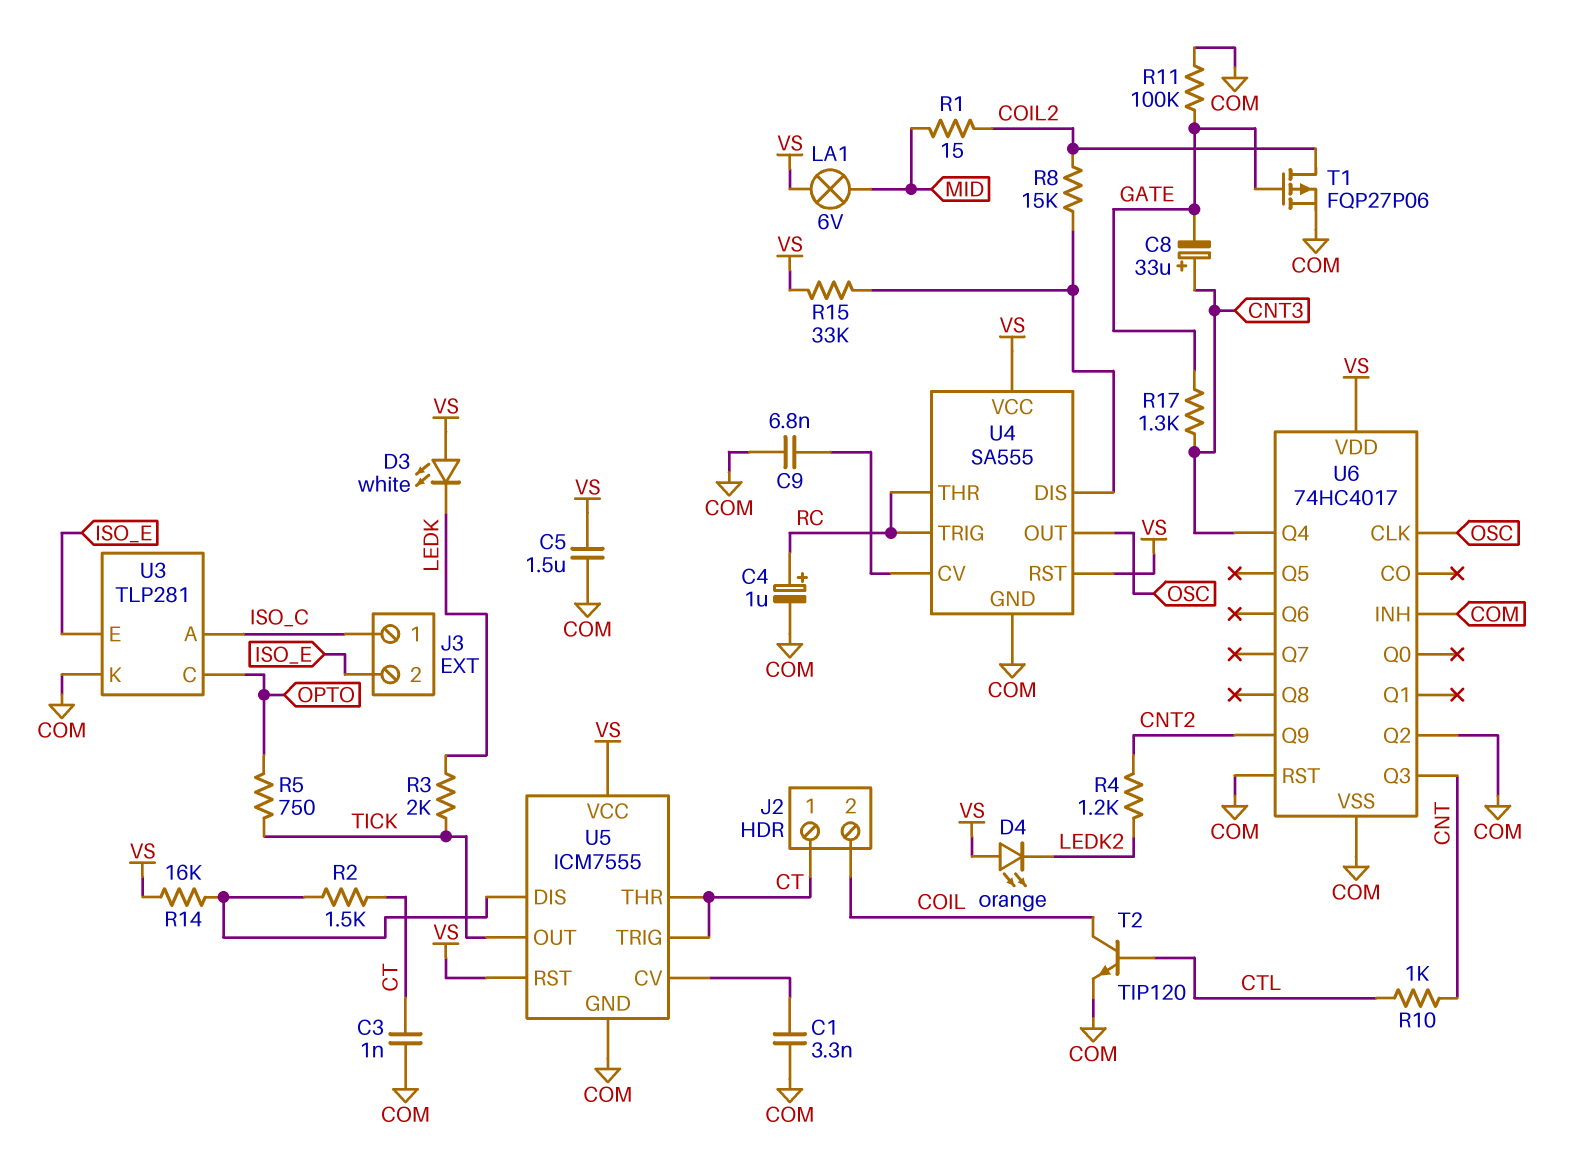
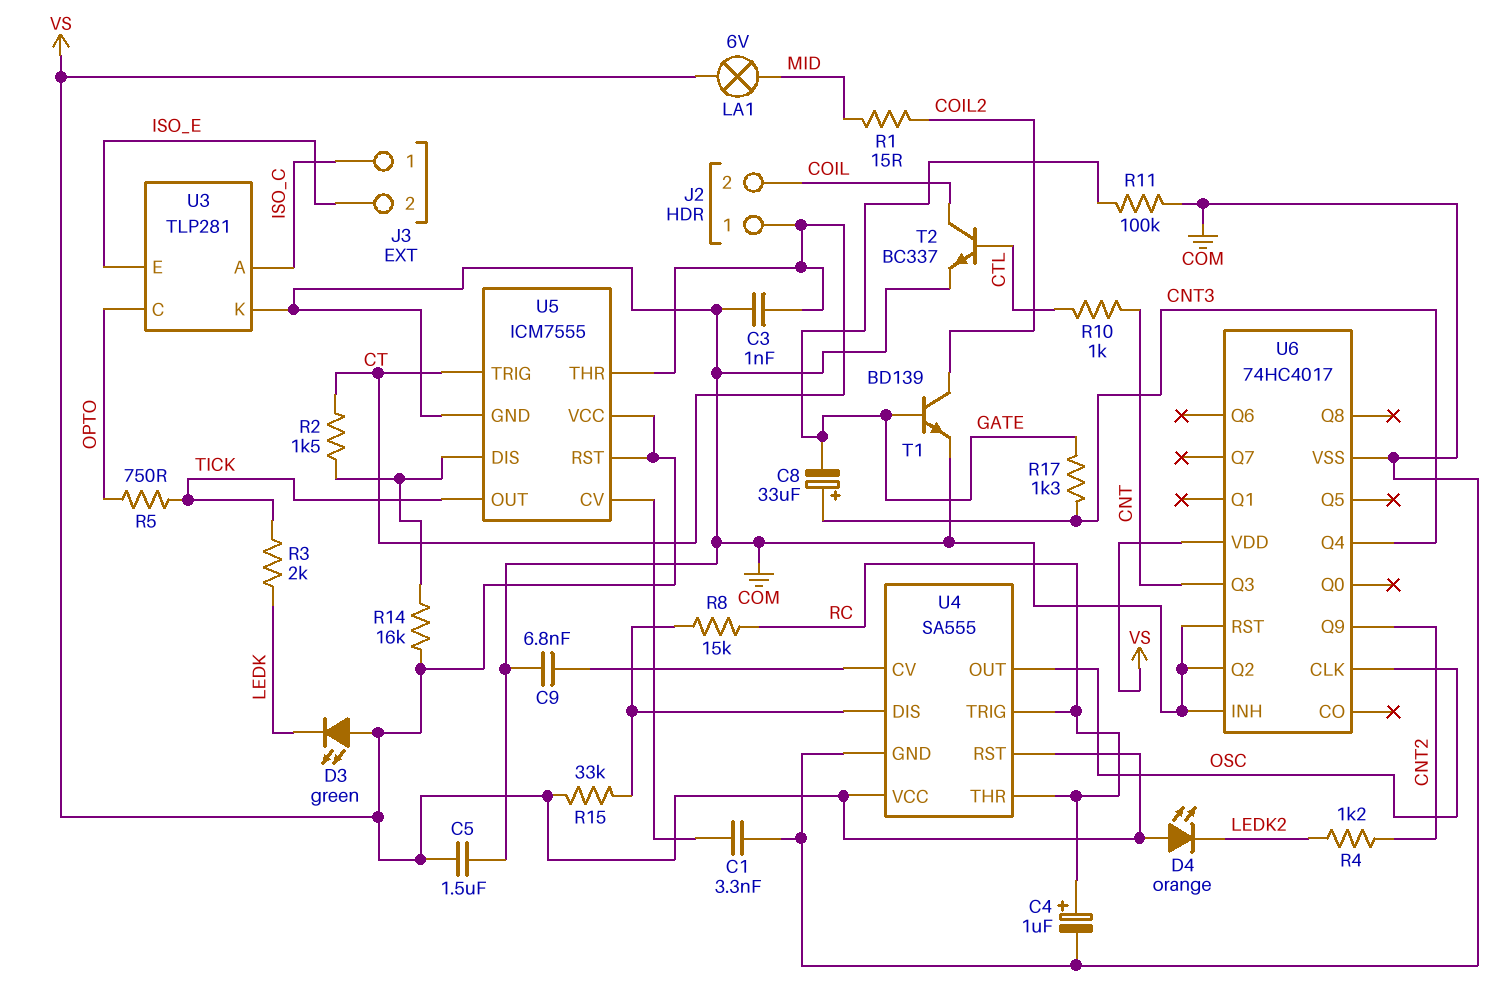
D3: LED white (A VS, K LEDK) -> LED green (A VS, K LEDK)
R8: 15k (COIL2, U4/DIS) -> 15k (RC, U4/DIS)
T1: PMOS FQP27P06 (G GATE, D COIL2, S COM) -> NPN BD139 (B GATE, C COIL2, E COM)
T2: NPN TIP120 (B CTL, C COIL, E COM) -> NPN BC337 (B CTL, C COIL, E COM)

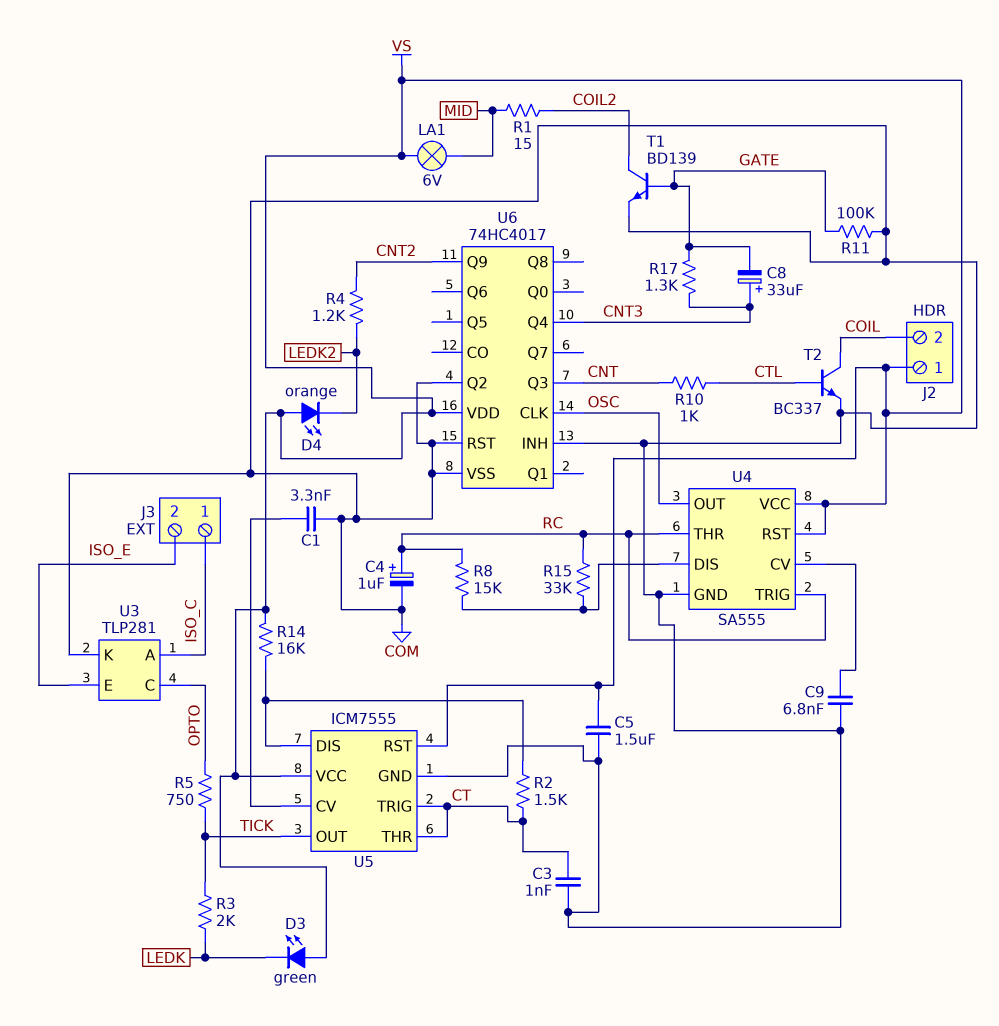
J2 pin 1: CT -> VS
R15: 33k (U4/DIS, VS) -> 33k (RC, U4/DIS)

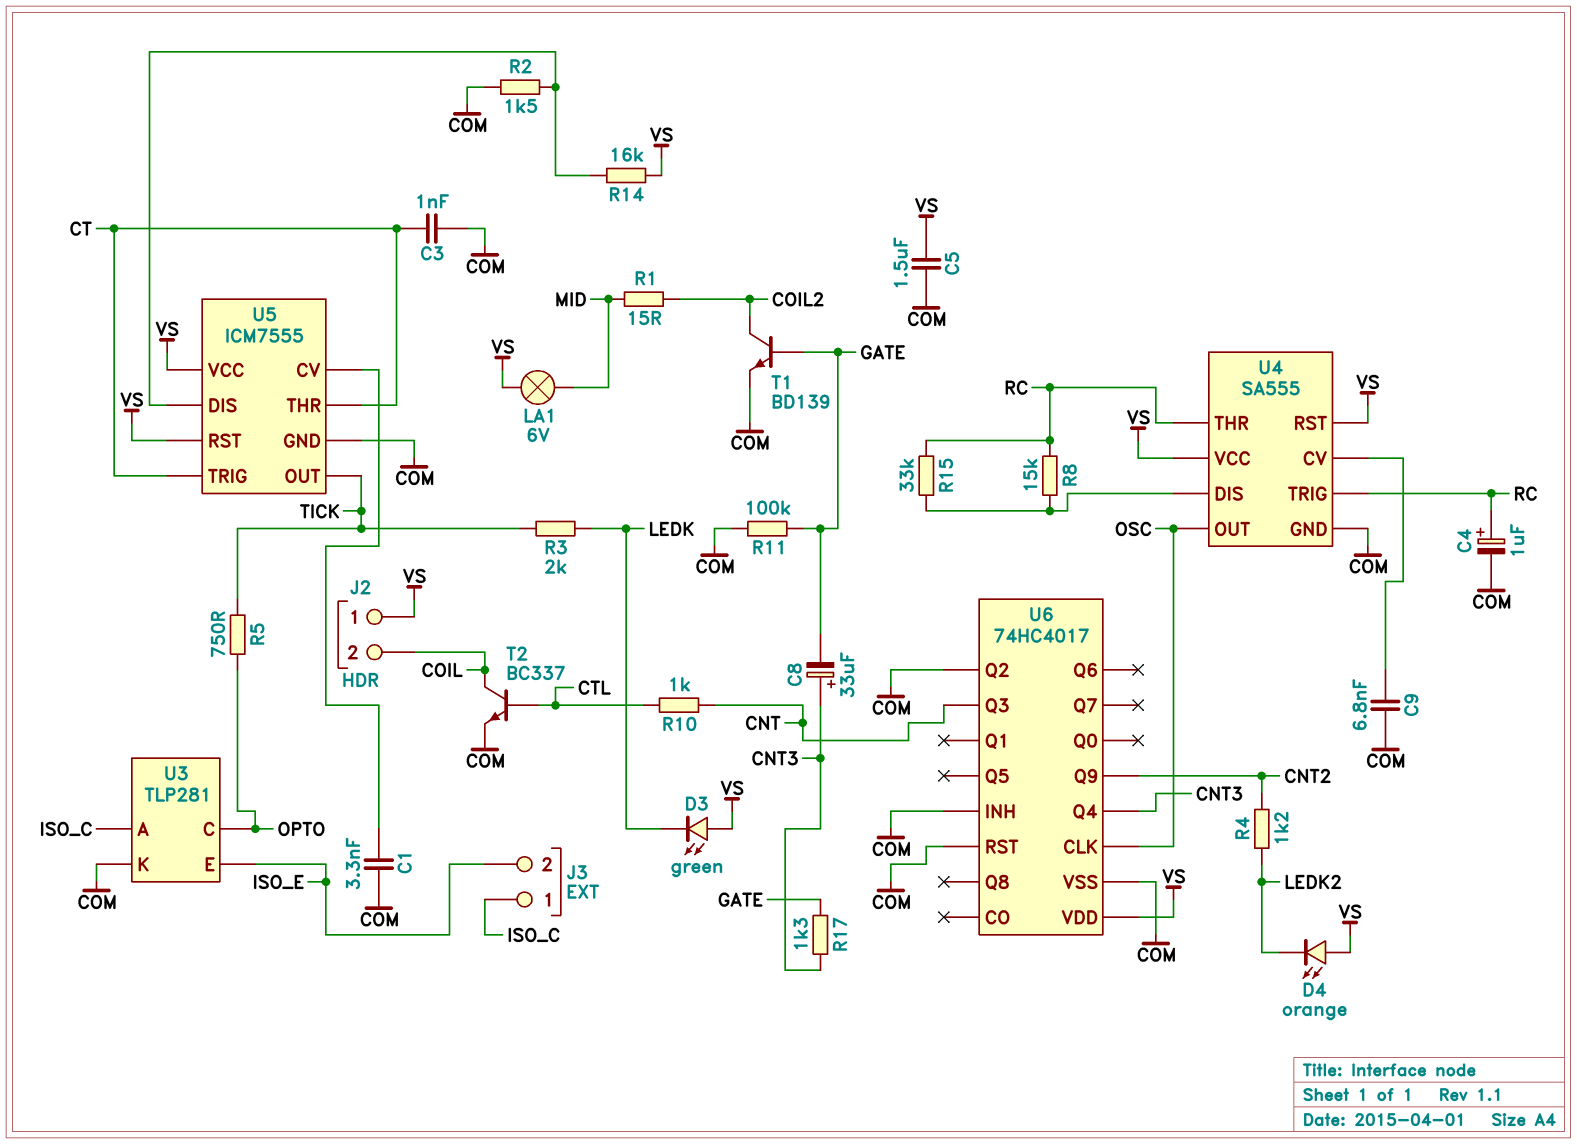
R2: 1.5k (CT, U5/DIS) -> 1.5k (COM, U5/DIS)

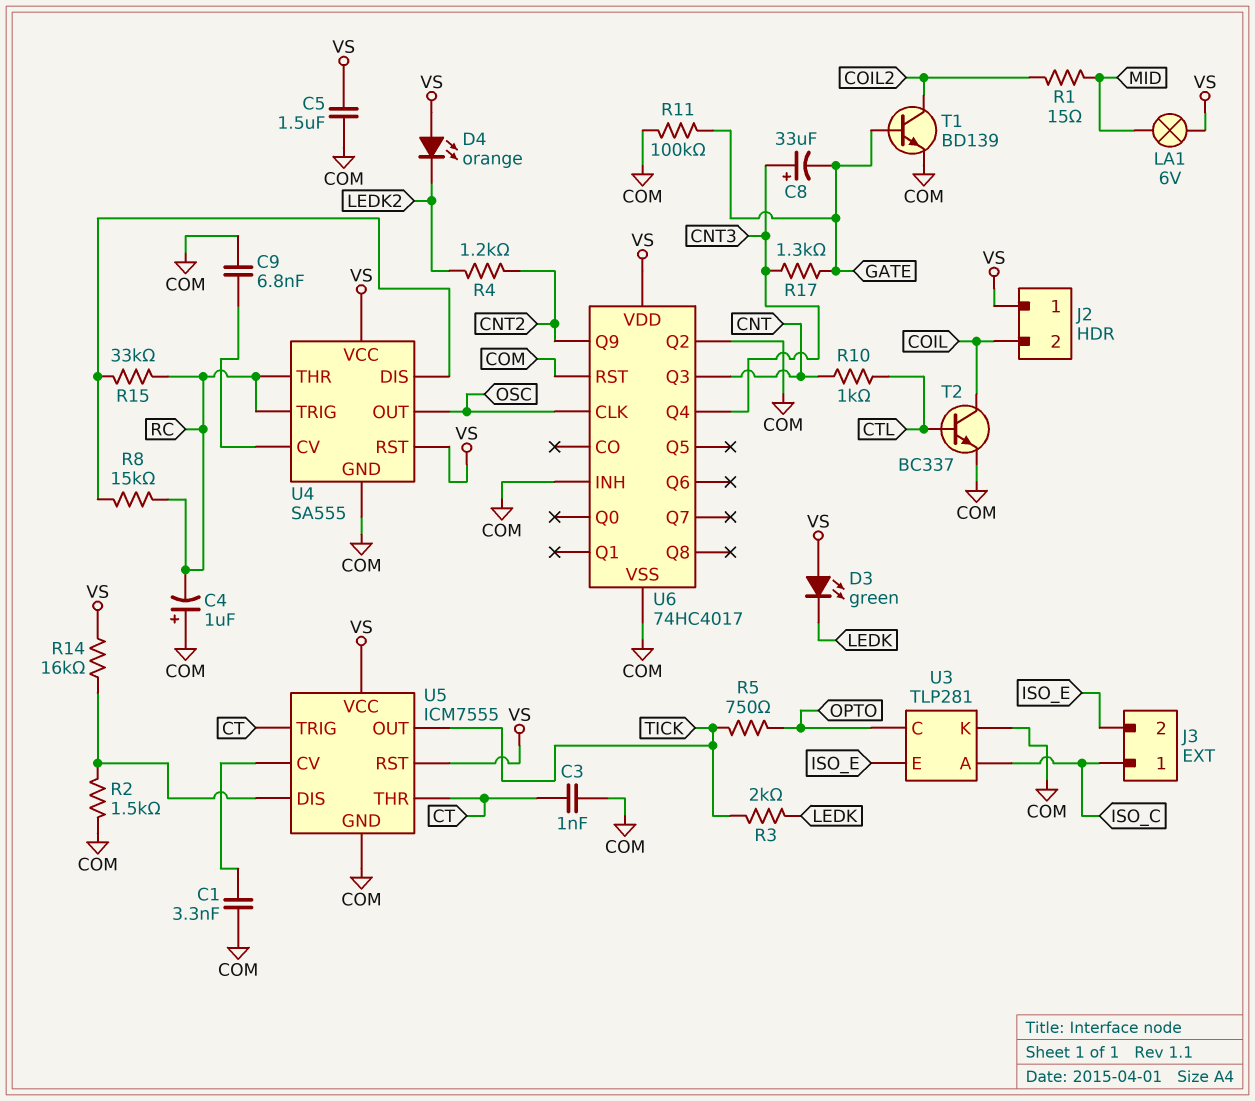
C4: 1uF (plus RC, minus COM) -> 1uF (plus COM, minus RC)

